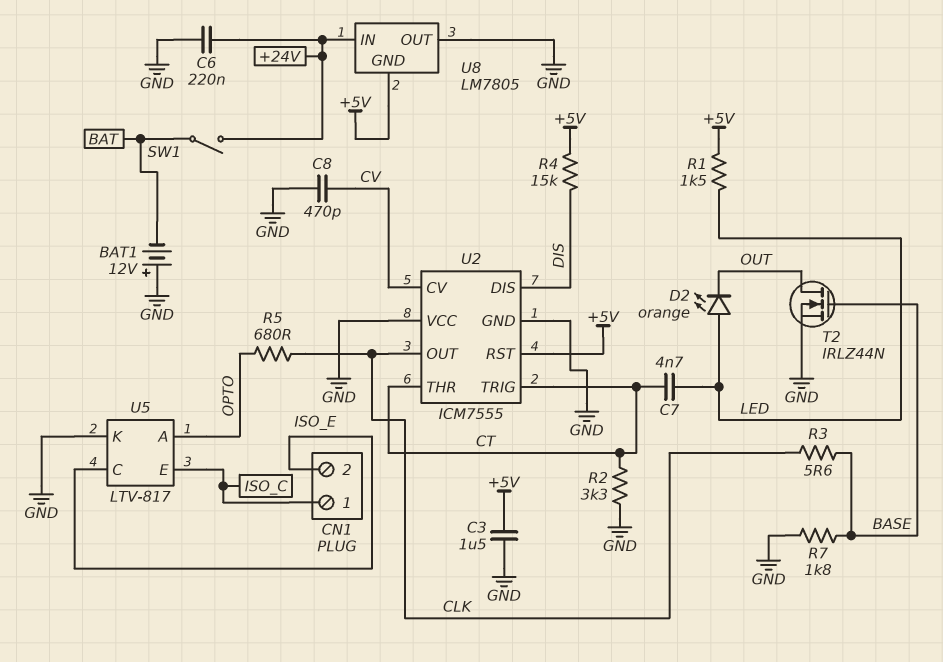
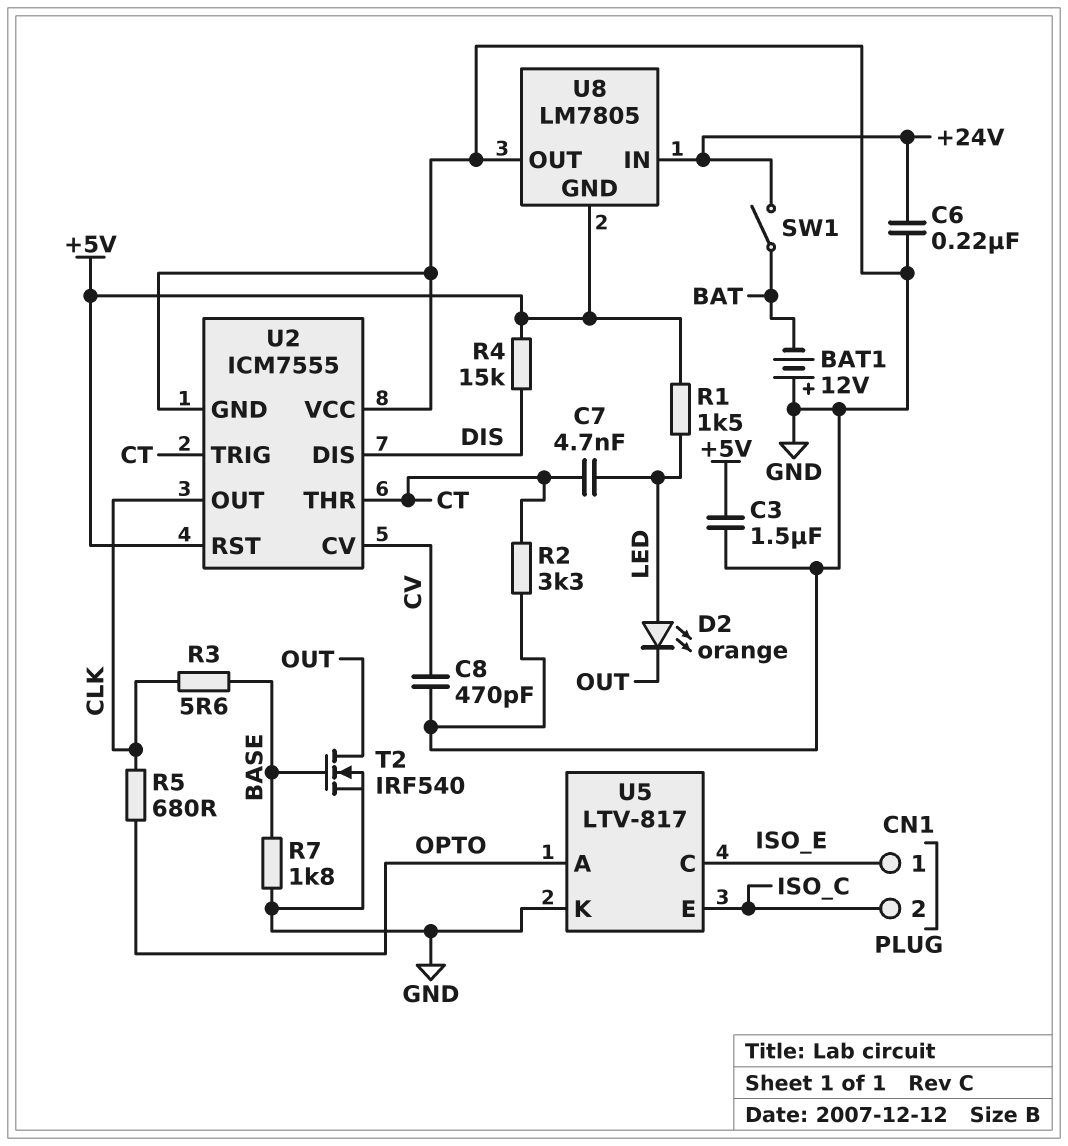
CN1 pin 1: ISO_C -> ISO_E
CN1 pin 2: ISO_E -> ISO_C
T2: NMOS IRLZ44N (G BASE, D OUT, S GND) -> NMOS IRF540 (G BASE, D OUT, S GND)

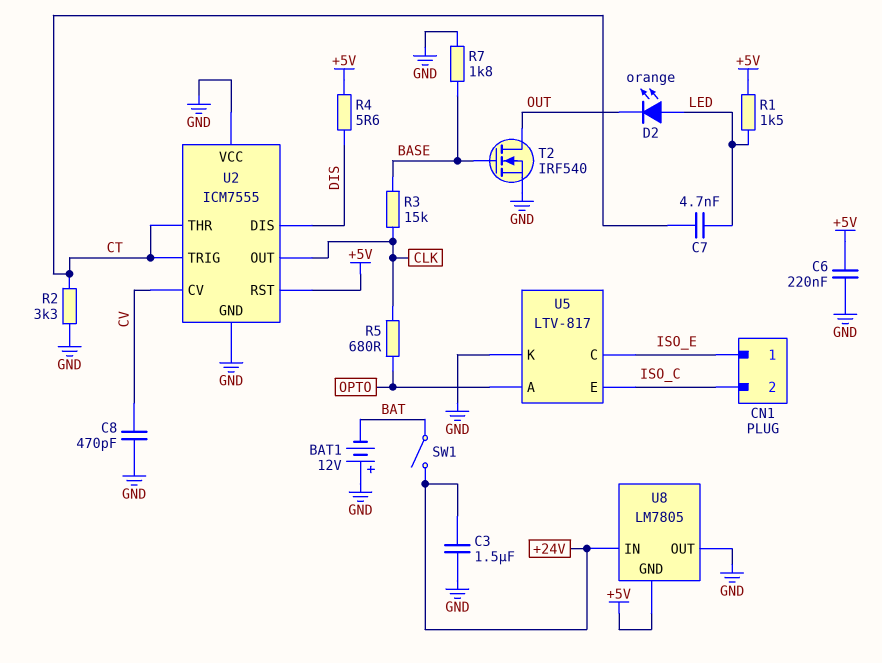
C3: 1.5uF (+5V, GND) -> 1.5uF (+24V, GND)
C6: 220nF (+24V, GND) -> 220nF (+5V, GND)
R3: 5.6 (BASE, CLK) -> 15k (BASE, CLK)
R4: 15k (+5V, DIS) -> 5.6 (+5V, DIS)

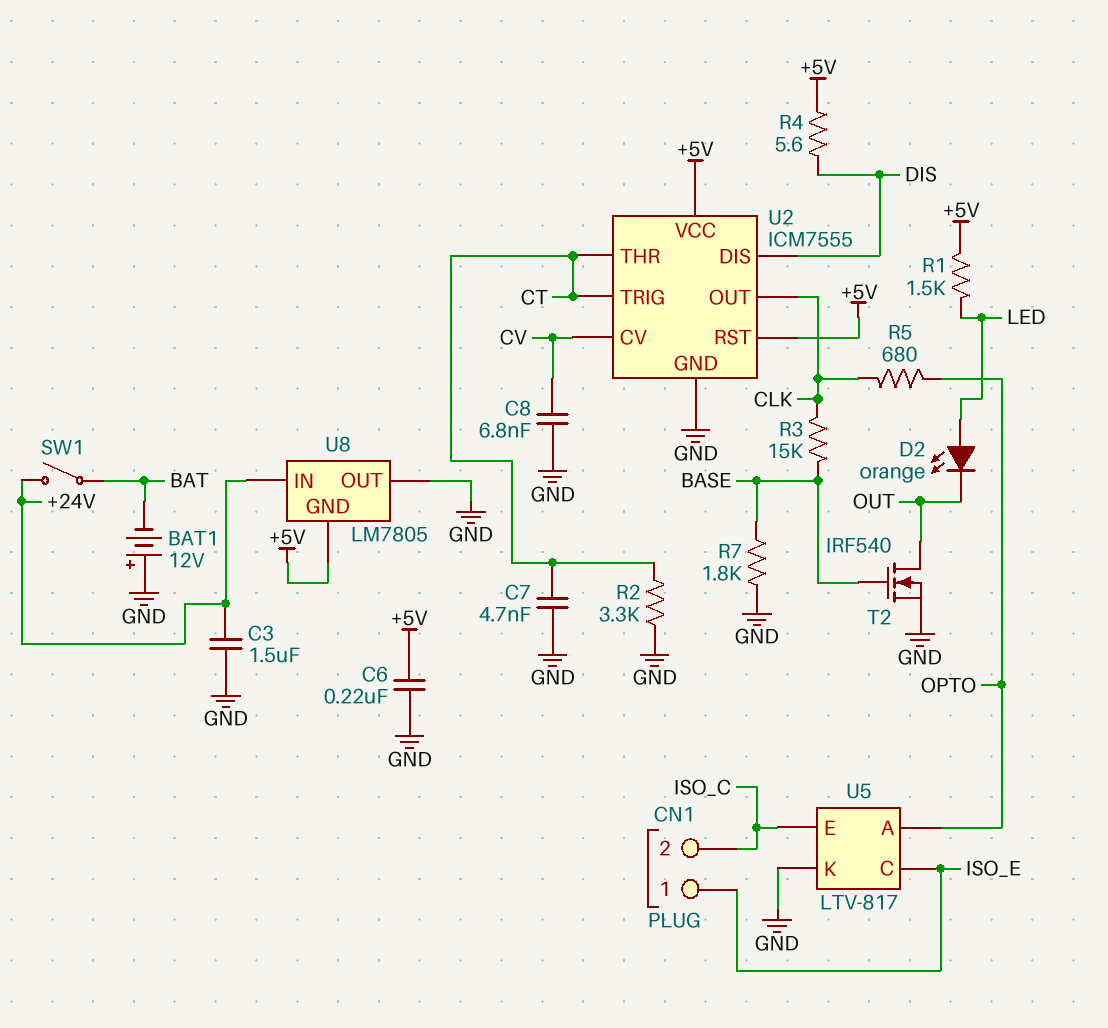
C7: 4.7nF (CT, LED) -> 4.7nF (CT, GND)
C8: 470pF (CV, GND) -> 6.8nF (CV, GND)
U2 pin VCC: GND -> +5V

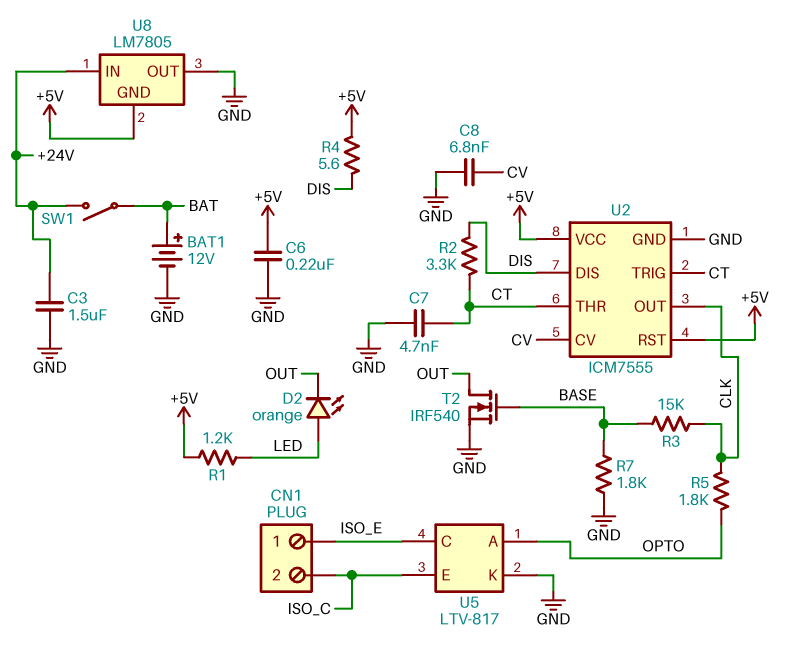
BAT1: 12V (plus GND, minus BAT) -> 12V (plus BAT, minus GND)
R1: 1.5k (+5V, LED) -> 1.2k (+5V, LED)
R2: 3.3k (CT, GND) -> 3.3k (CT, DIS)
R5: 680 (CLK, OPTO) -> 1.8k (CLK, OPTO)

